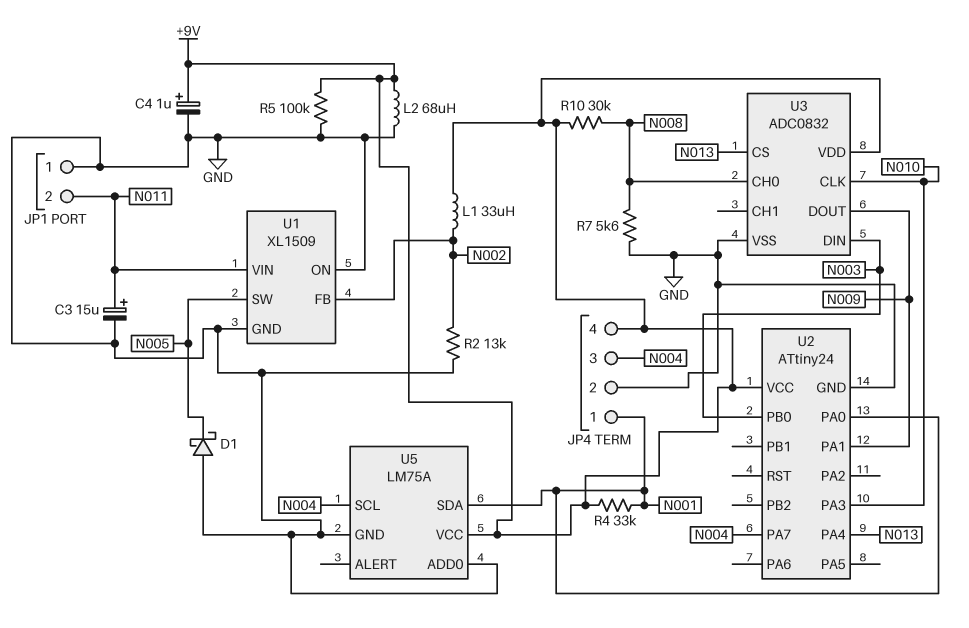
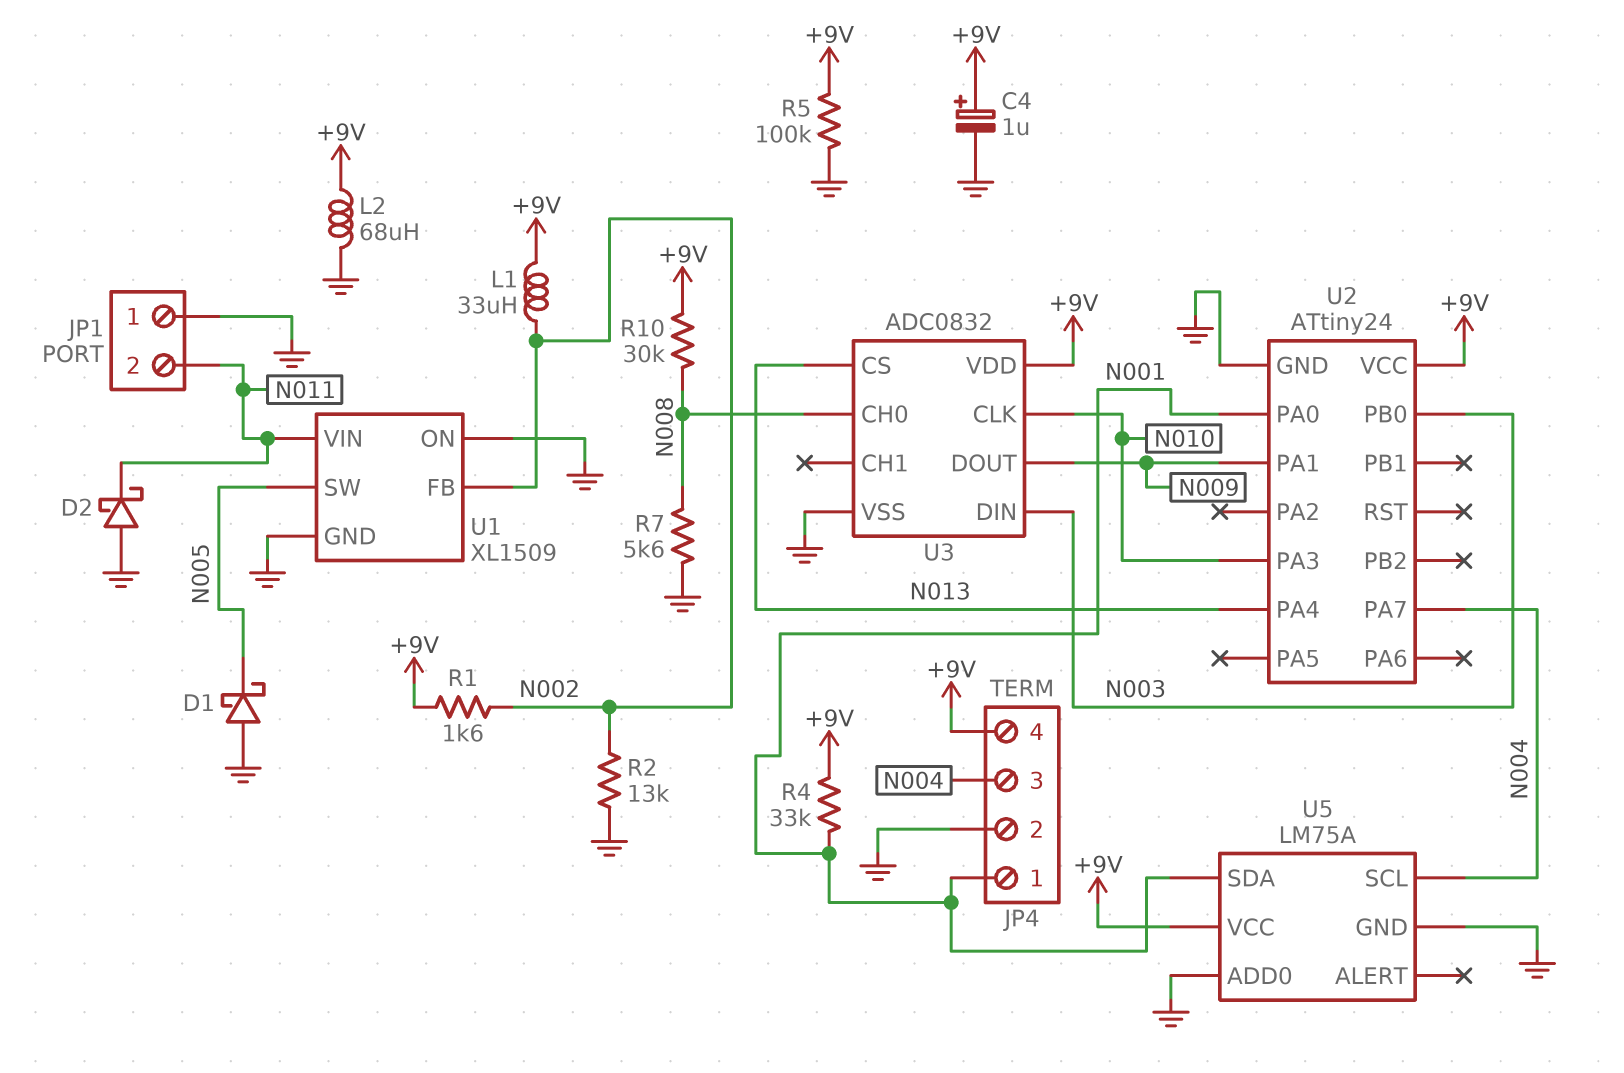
C3: 15uF (plus N011, minus GND) -> none
D2: none -> schottky (A GND, K N011)
R1: none -> 1.6k (+9V, N002)

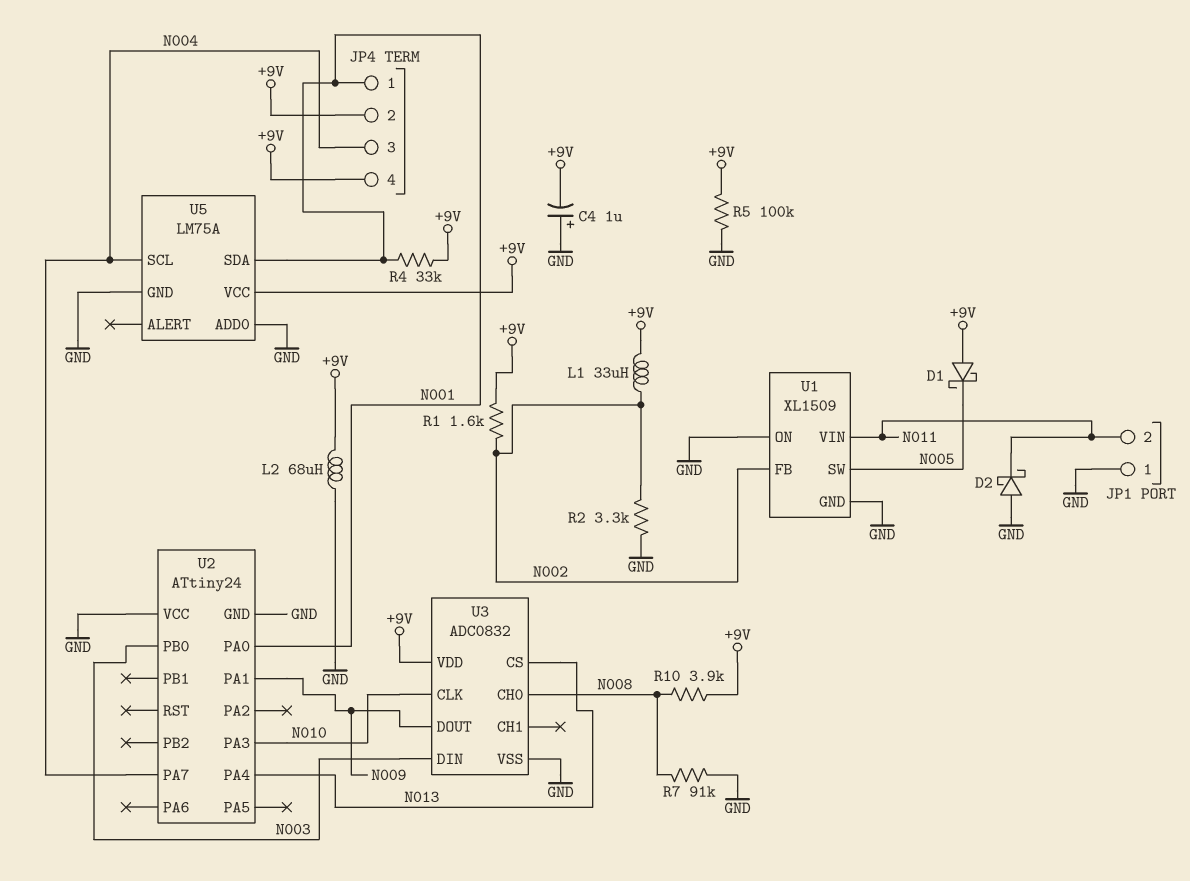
C4: 1uF (plus +9V, minus GND) -> 1uF (plus GND, minus +9V)
D1: schottky (A GND, K N005) -> schottky (A +9V, K N005)
JP4 pin 2: GND -> +9V
R2: 13k (GND, N002) -> 3.3k (GND, N002)
R7: 5.6k (GND, N008) -> 91k (GND, N008)
R10: 30k (+9V, N008) -> 3.9k (+9V, N008)
U2 pin VCC: +9V -> GND

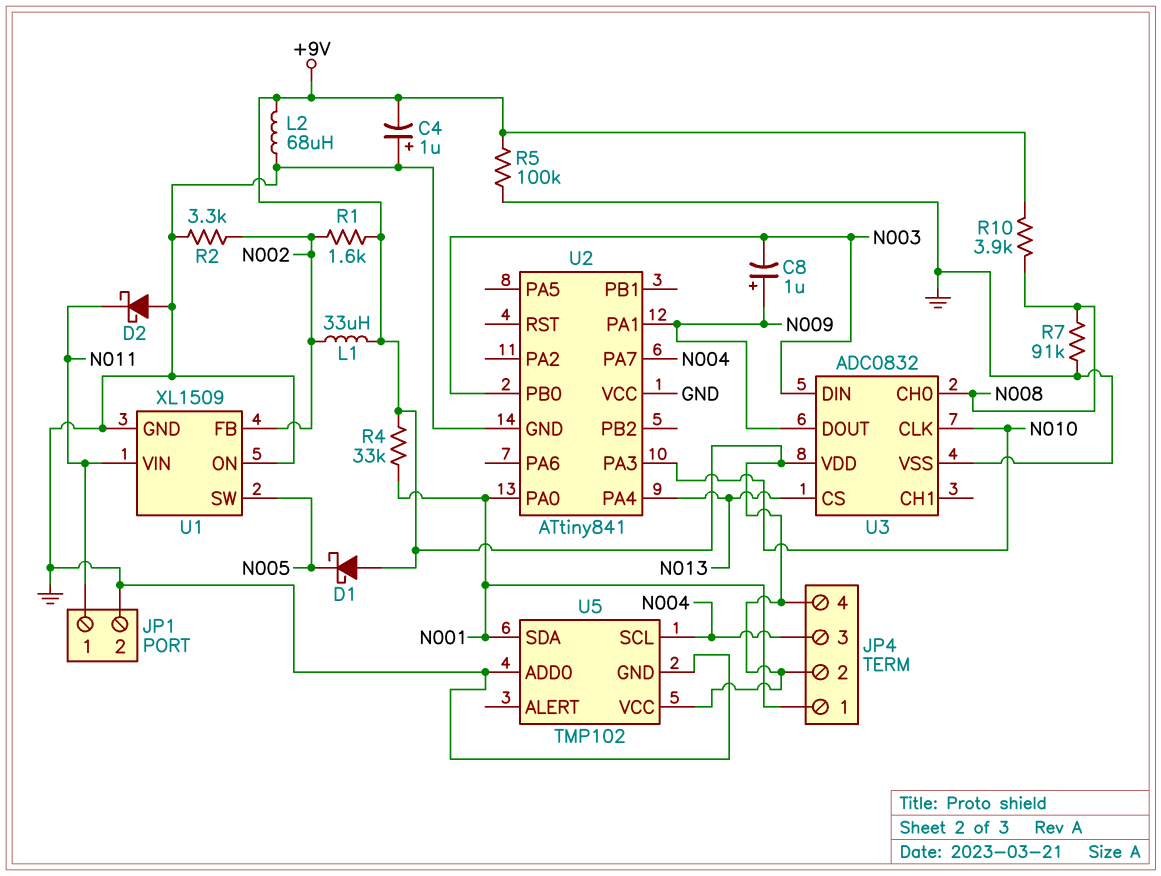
C8: none -> 1uF (plus N009, minus N003)
JP1 pin 1: GND -> N011
JP1 pin 2: N011 -> GND
U2: ATtiny24 -> ATtiny841
U5: LM75A -> TMP102

